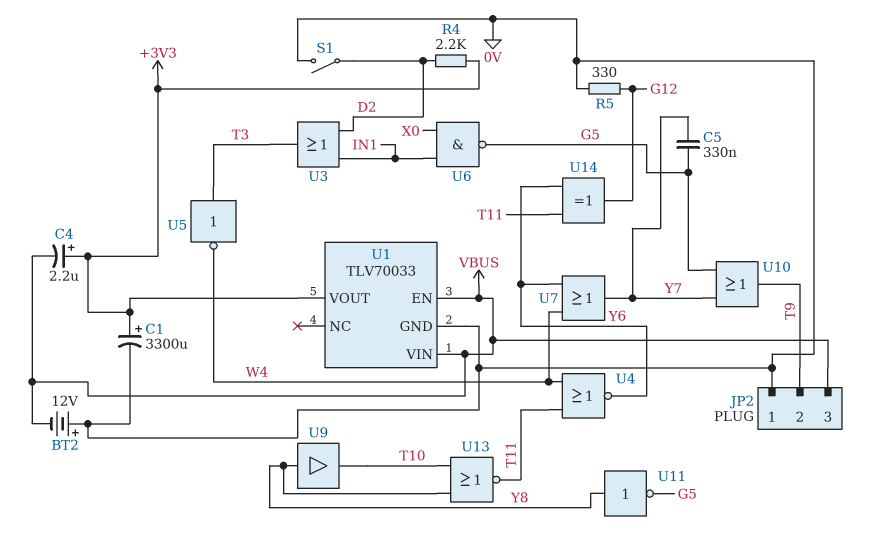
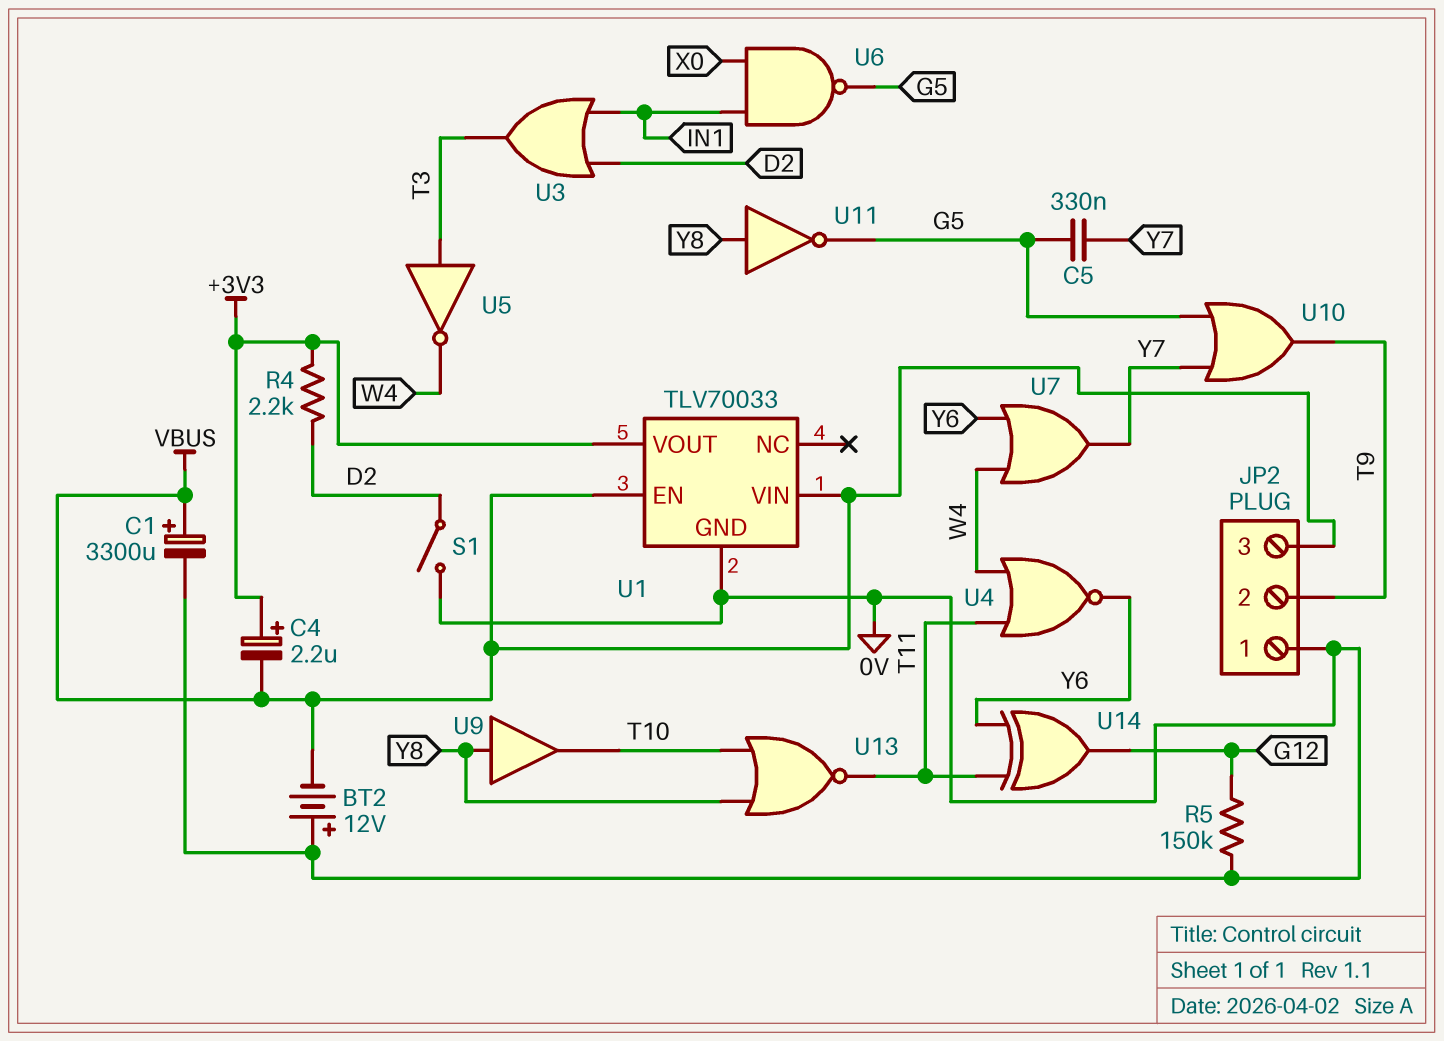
C1: 3300uF (plus +3V3, minus 0V) -> 3300uF (plus VBUS, minus 0V)
R5: 330 (0V, G12) -> 150k (0V, G12)

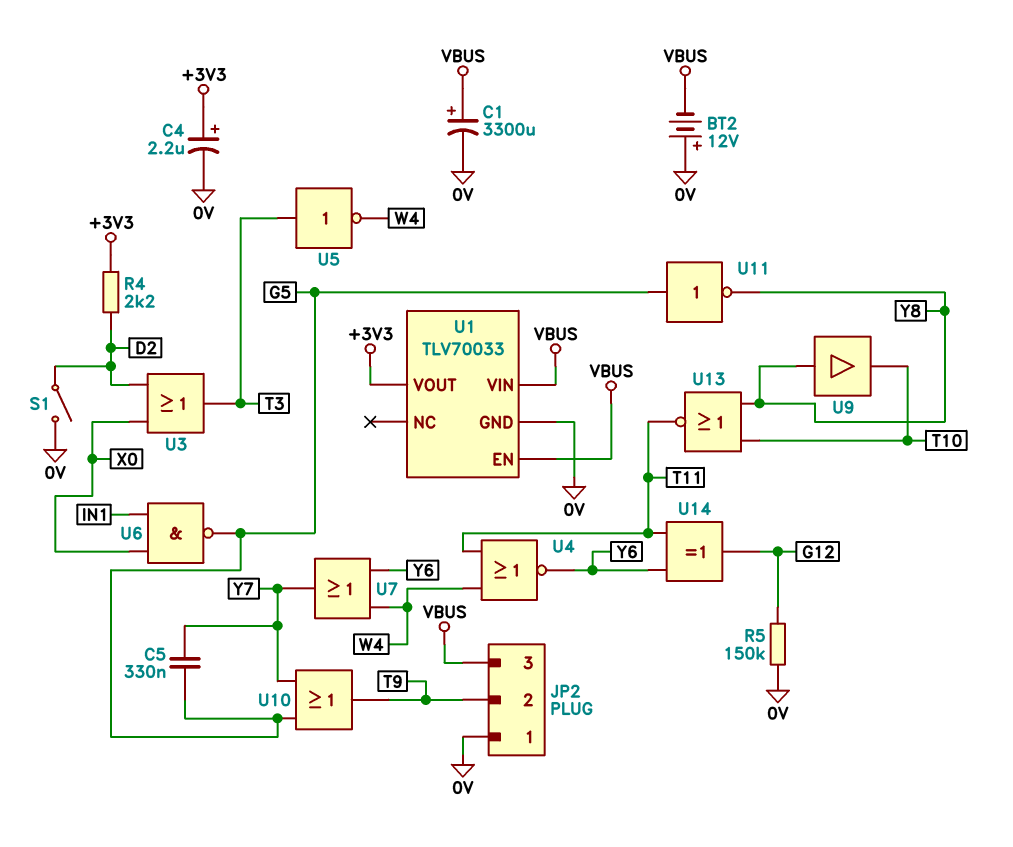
C4: 2.2uF (plus +3V3, minus VBUS) -> 2.2uF (plus +3V3, minus 0V)
U3: OR (in D2, in IN1, out T3) -> OR (in D2, in X0, out T3)
U11: NOT (in Y8, out G5) -> NOT (in G5, out Y8)

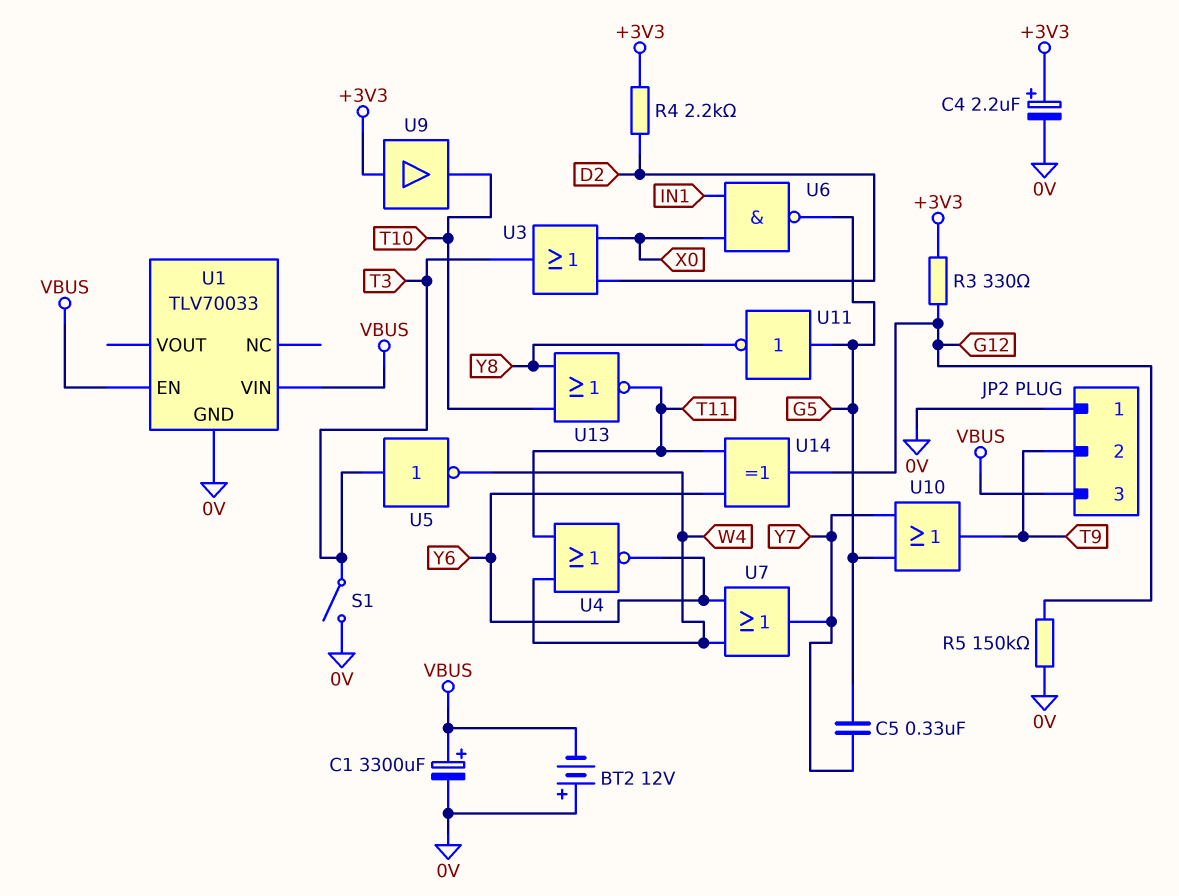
R3: none -> 330 (+3V3, G12)
S1: switch (0V, D2) -> switch (0V, T3)
U1 pin VOUT: +3V3 -> none
U9: buffer (in Y8, out T10) -> buffer (in +3V3, out T10)

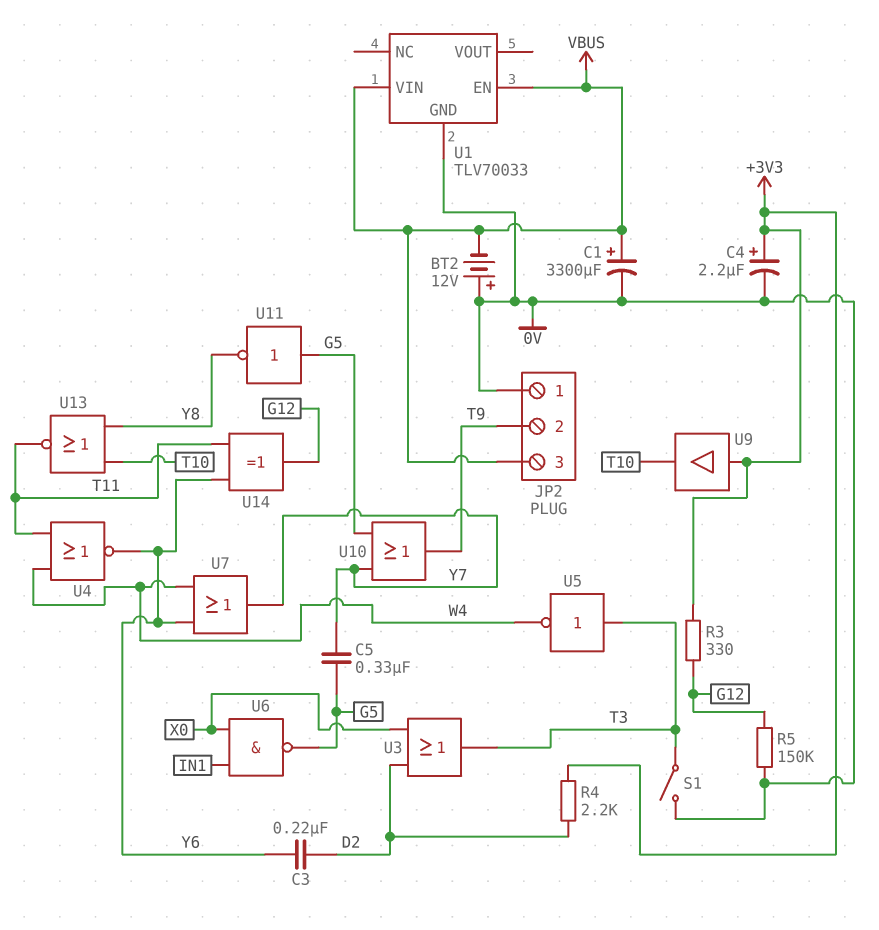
C3: none -> 220nF (D2, Y6)

